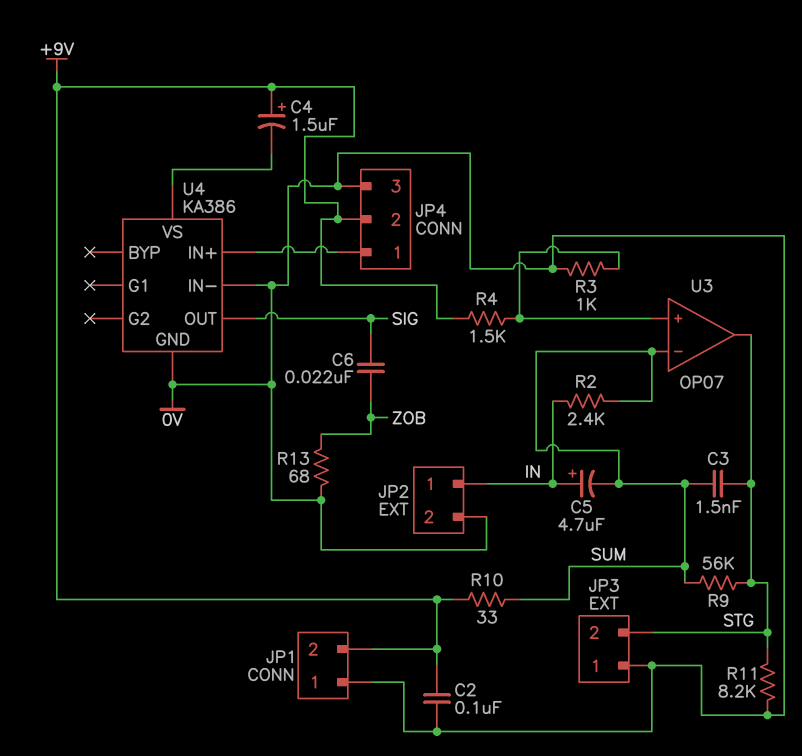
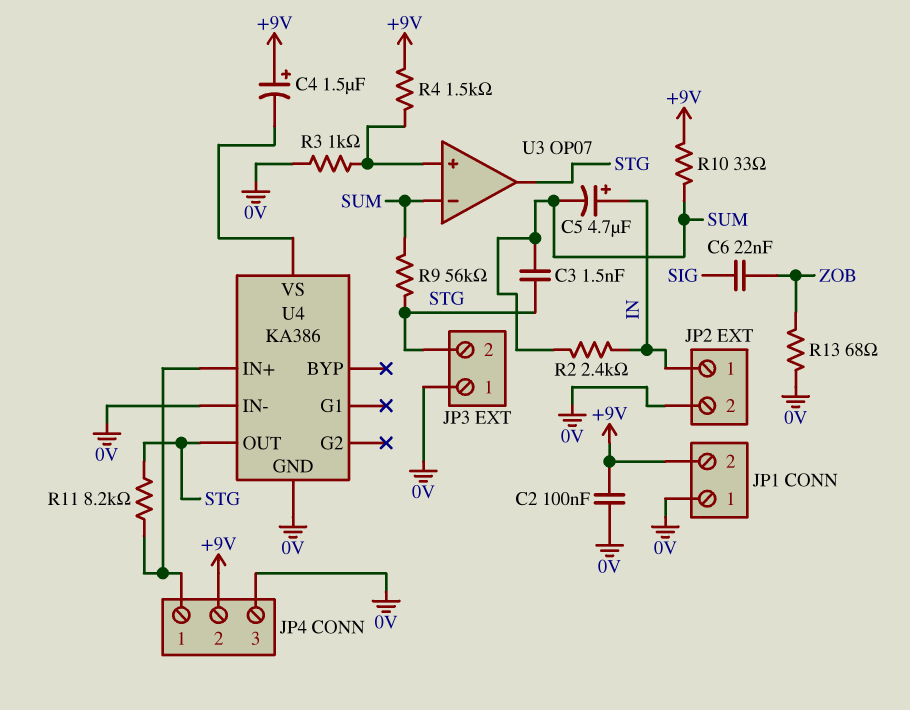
R11: 8.2k (0V, STG) -> 8.2k (JP4/1, STG)
U4 pin OUT: SIG -> STG

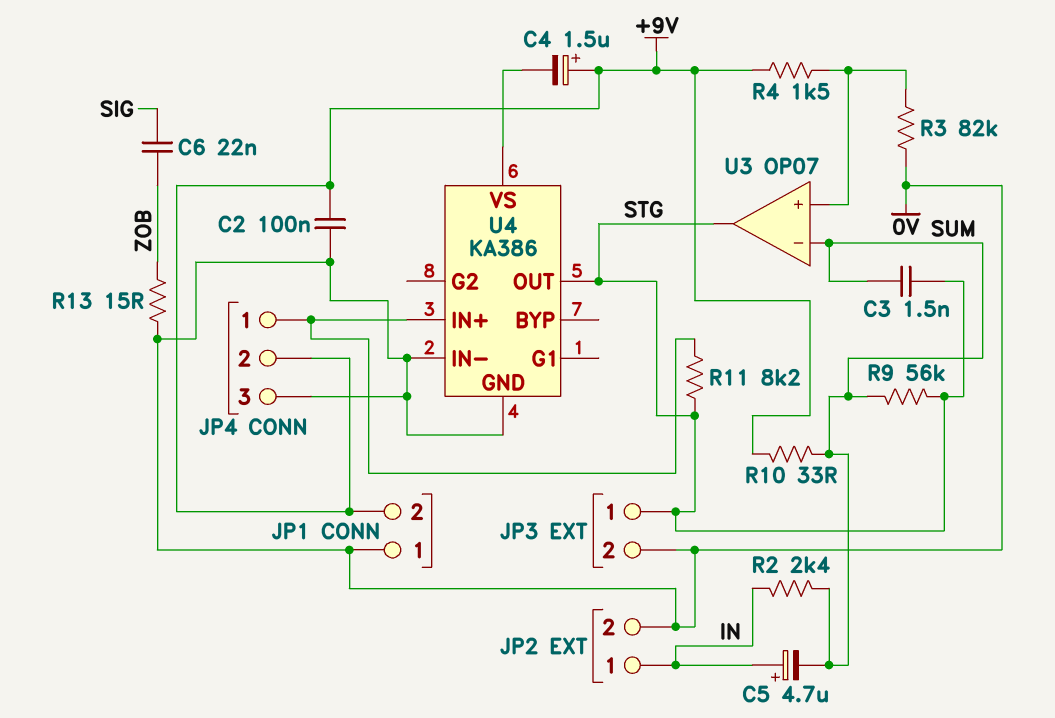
JP3 pin 1: 0V -> STG
JP3 pin 2: STG -> 0V
R3: 1k (0V, U3/in+) -> 82k (0V, U3/in+)
R13: 68 (0V, ZOB) -> 15 (0V, ZOB)

